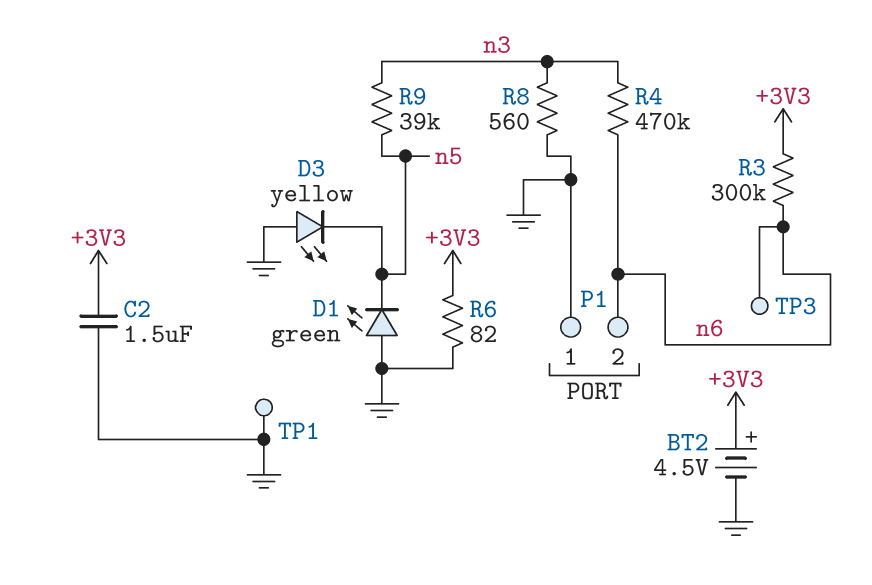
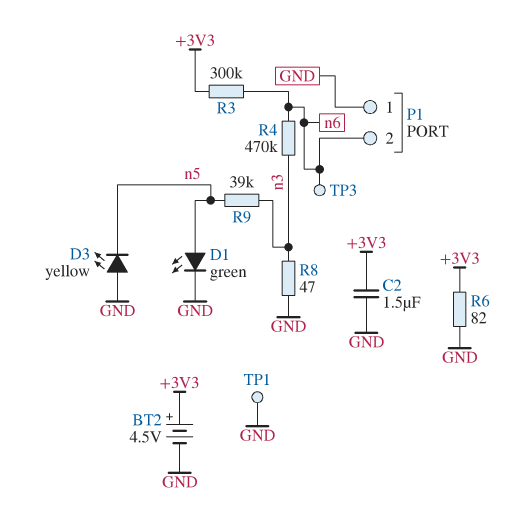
D1: LED green (A GND, K n5) -> LED green (A n5, K GND)
R8: 560 (GND, n3) -> 47 (GND, n3)

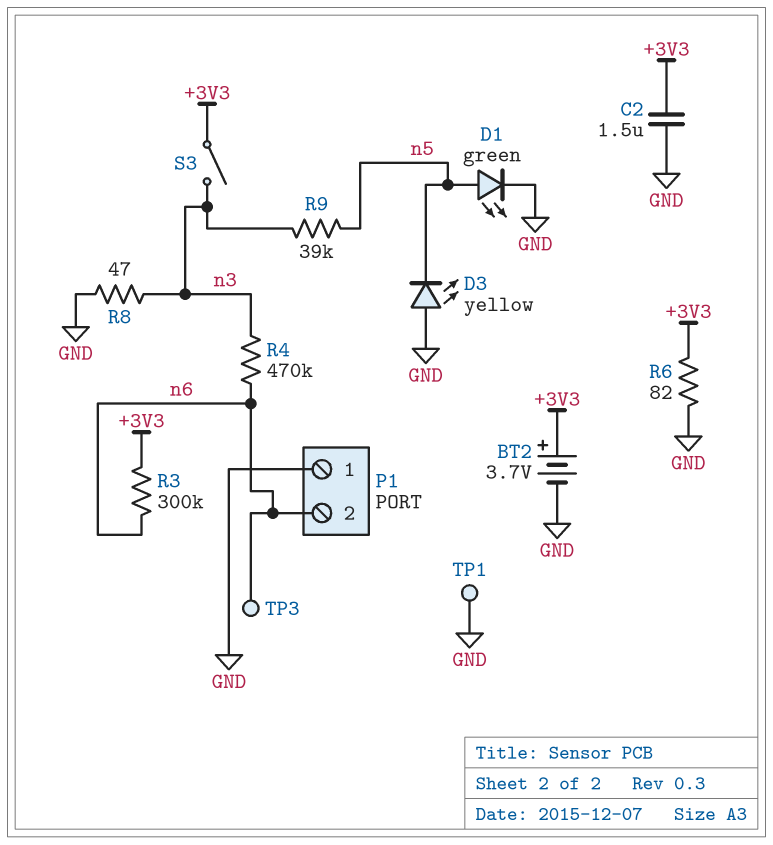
BT2: 4.5V (plus +3V3, minus GND) -> 3.7V (plus +3V3, minus GND)
S3: none -> switch (+3V3, n3)

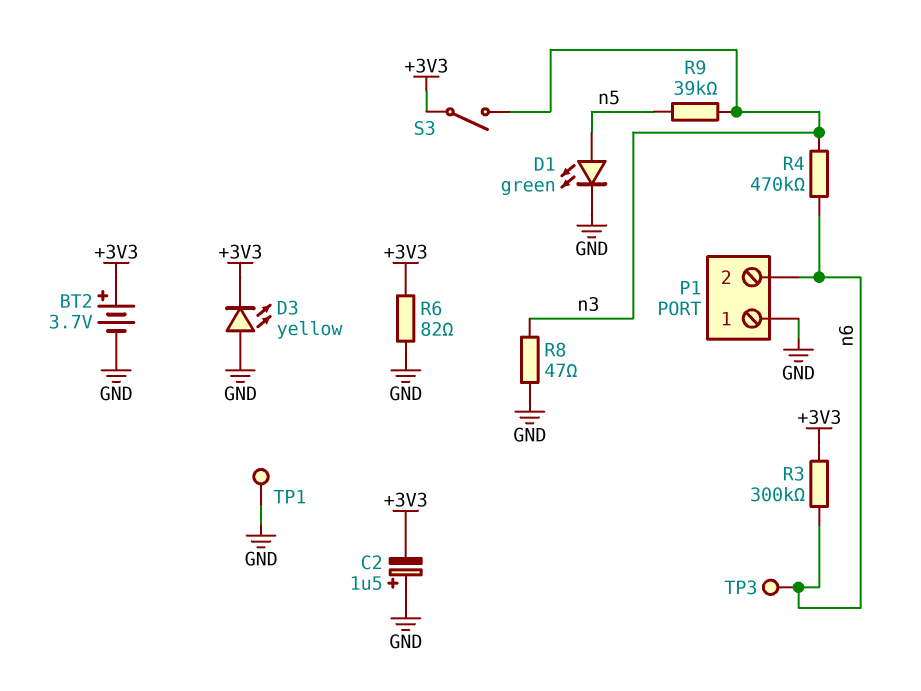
C2: 1.5uF (+3V3, GND) -> 1.5uF (plus GND, minus +3V3)
D3: LED yellow (A GND, K n5) -> LED yellow (A GND, K +3V3)

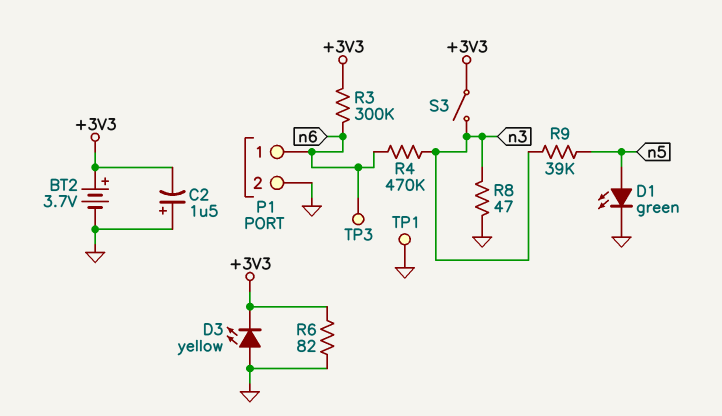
P1 pin 1: GND -> n6
P1 pin 2: n6 -> GND

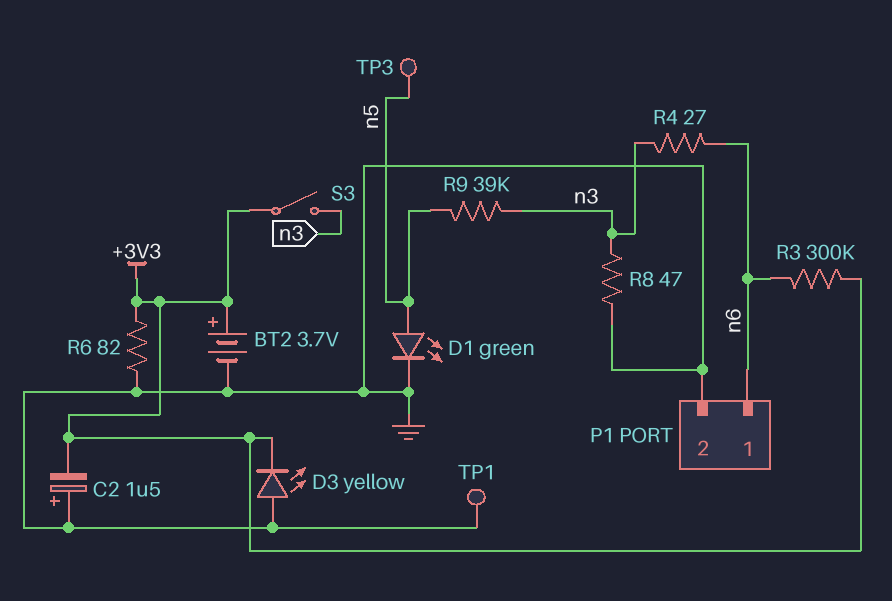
R4: 470k (n3, n6) -> 27 (n3, n6)
TP3: test point (n6) -> test point (n5)

